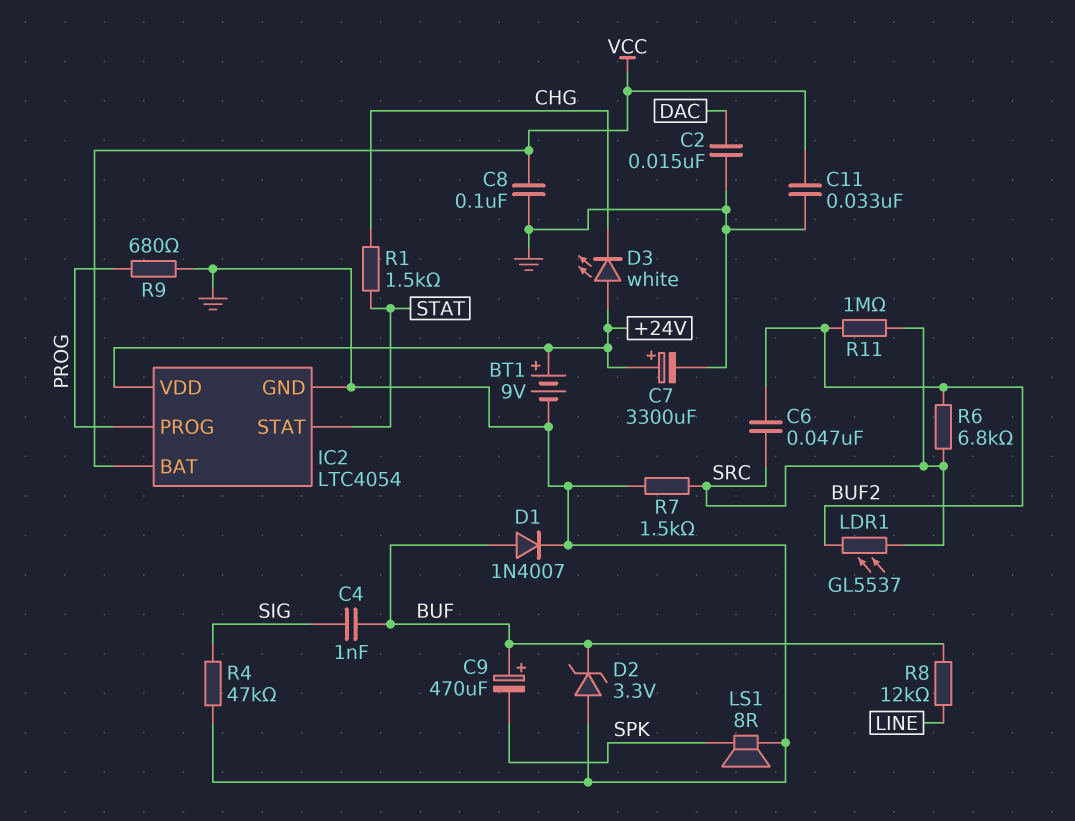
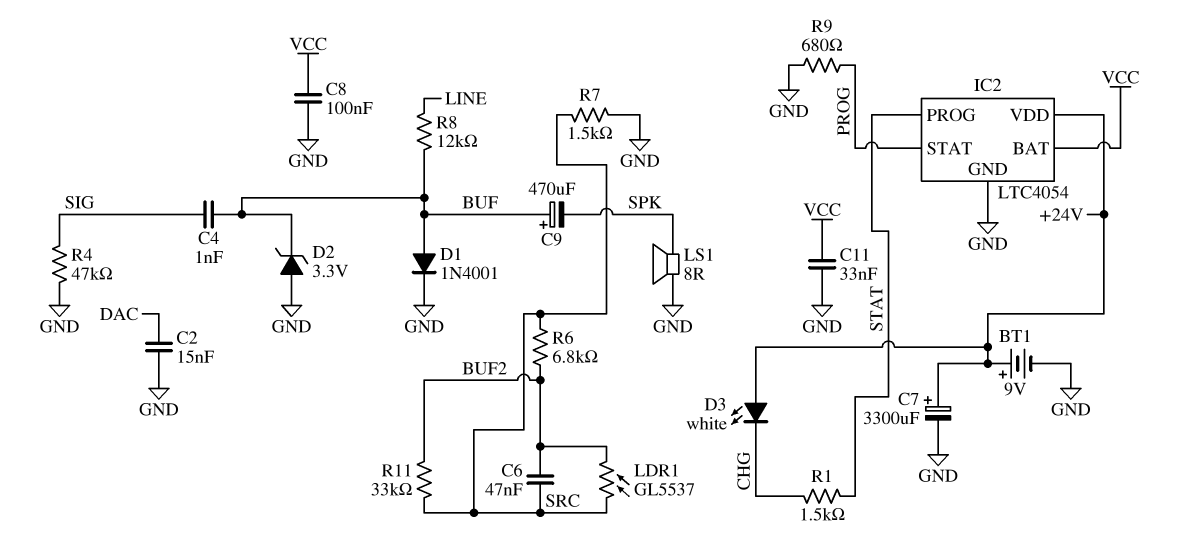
D1: diode 1N4007 (A BUF, K GND) -> diode 1N4001 (A BUF, K GND)
IC2 pin PROG: PROG -> STAT
IC2 pin STAT: STAT -> PROG
R11: 1M (BUF2, SRC) -> 33k (BUF2, SRC)

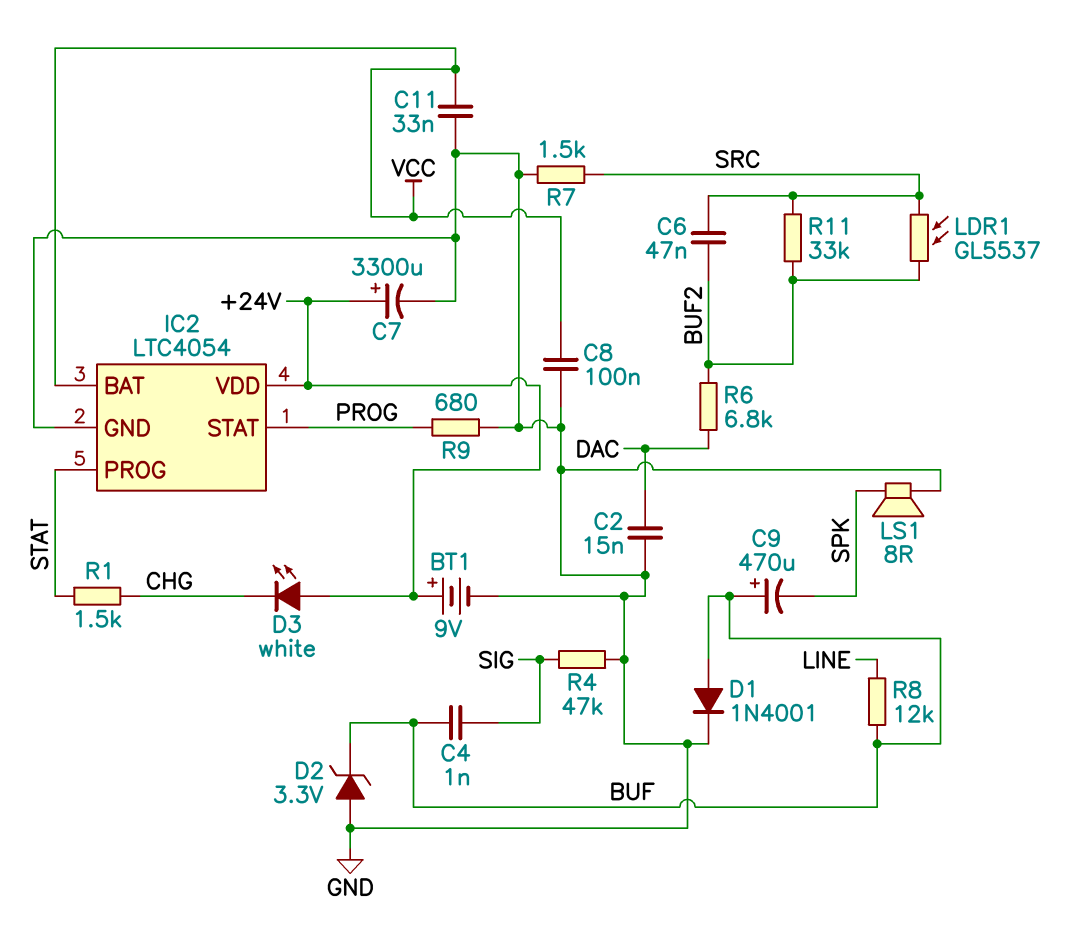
R6: 6.8k (BUF2, SRC) -> 6.8k (BUF2, DAC)

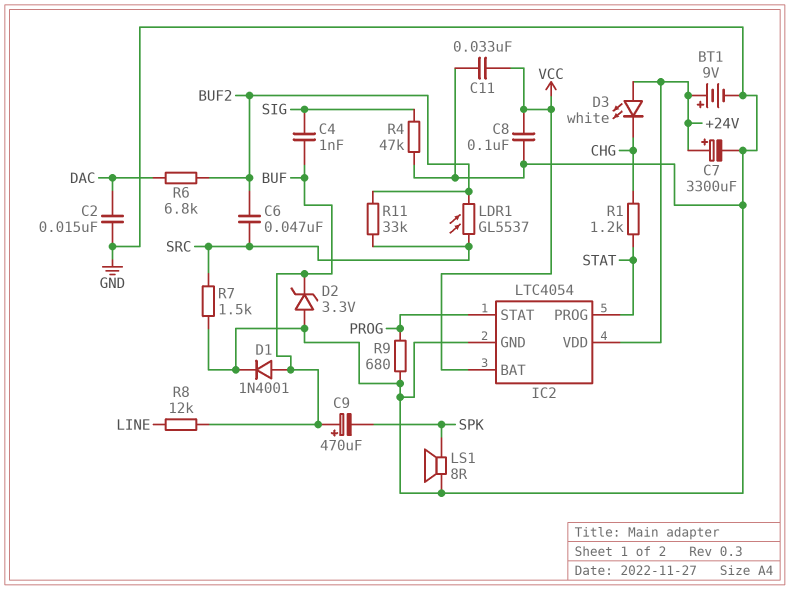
R1: 1.5k (CHG, STAT) -> 1.2k (CHG, STAT)

